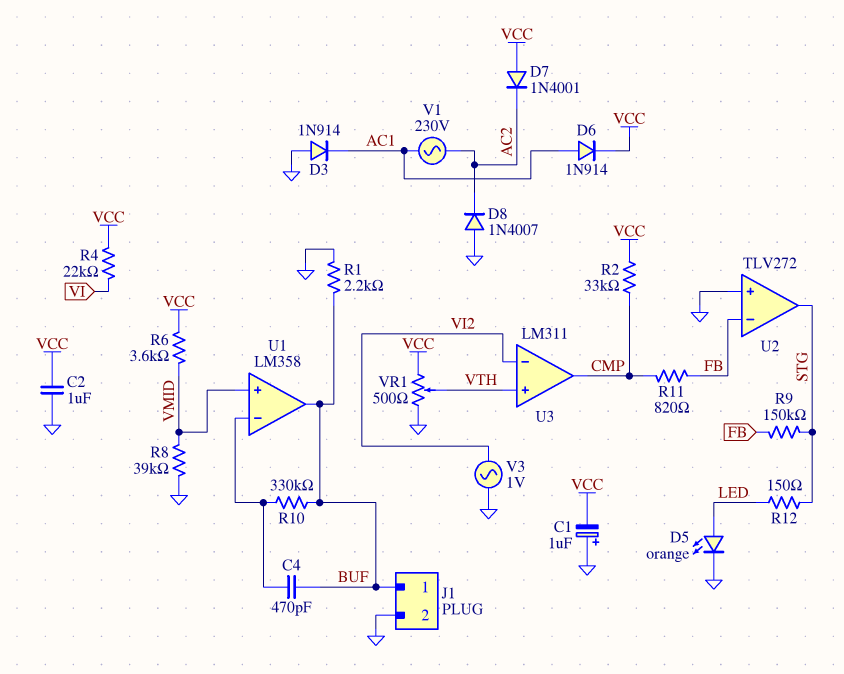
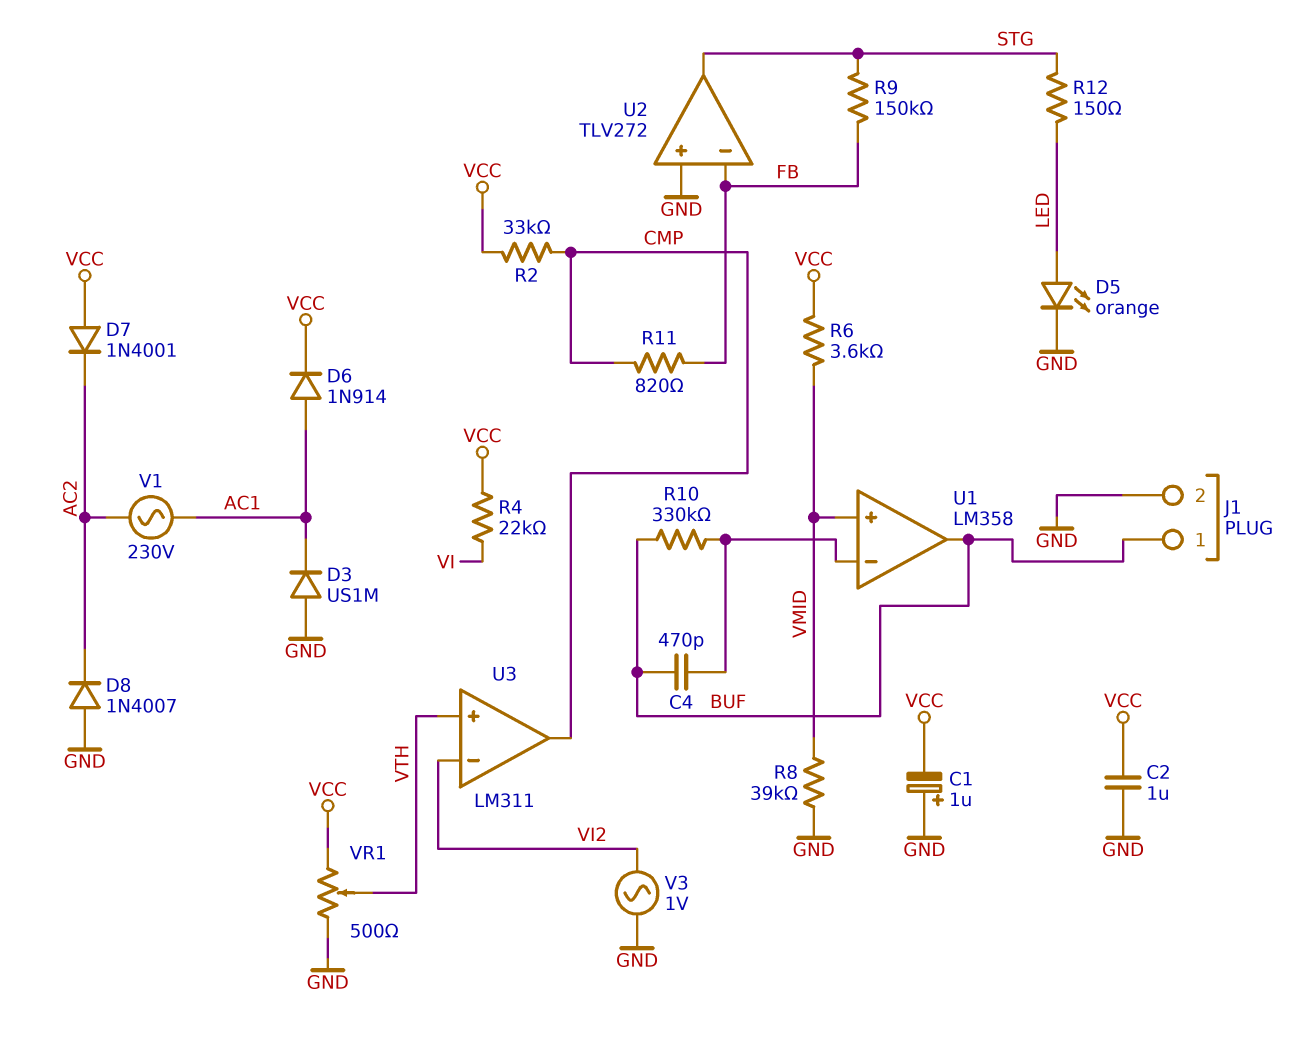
D3: diode 1N914 (A GND, K AC1) -> diode US1M (A GND, K AC1)
R1: 2.2k (BUF, GND) -> none

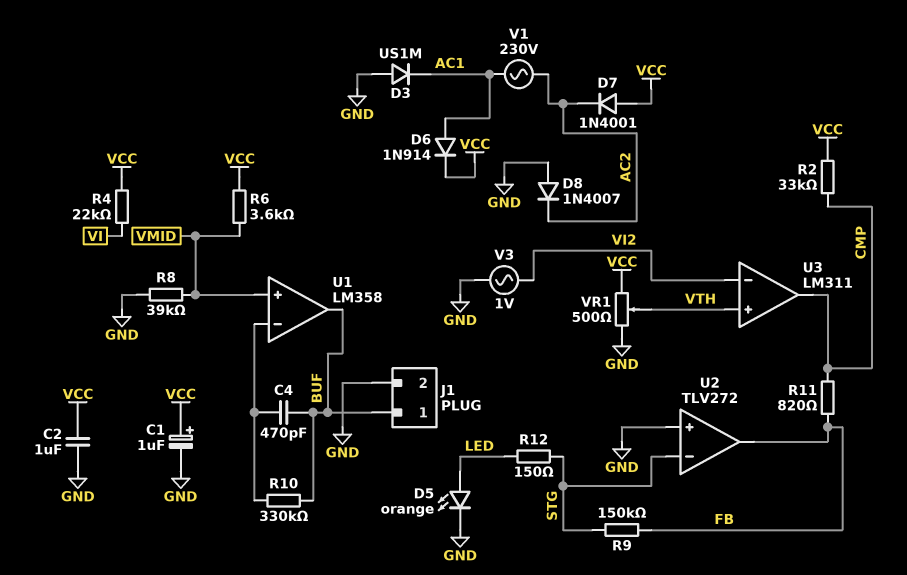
C1: 1uF (plus GND, minus VCC) -> 1uF (plus VCC, minus GND)
U2 pin in-: FB -> STG
U2 pin out: STG -> FB

